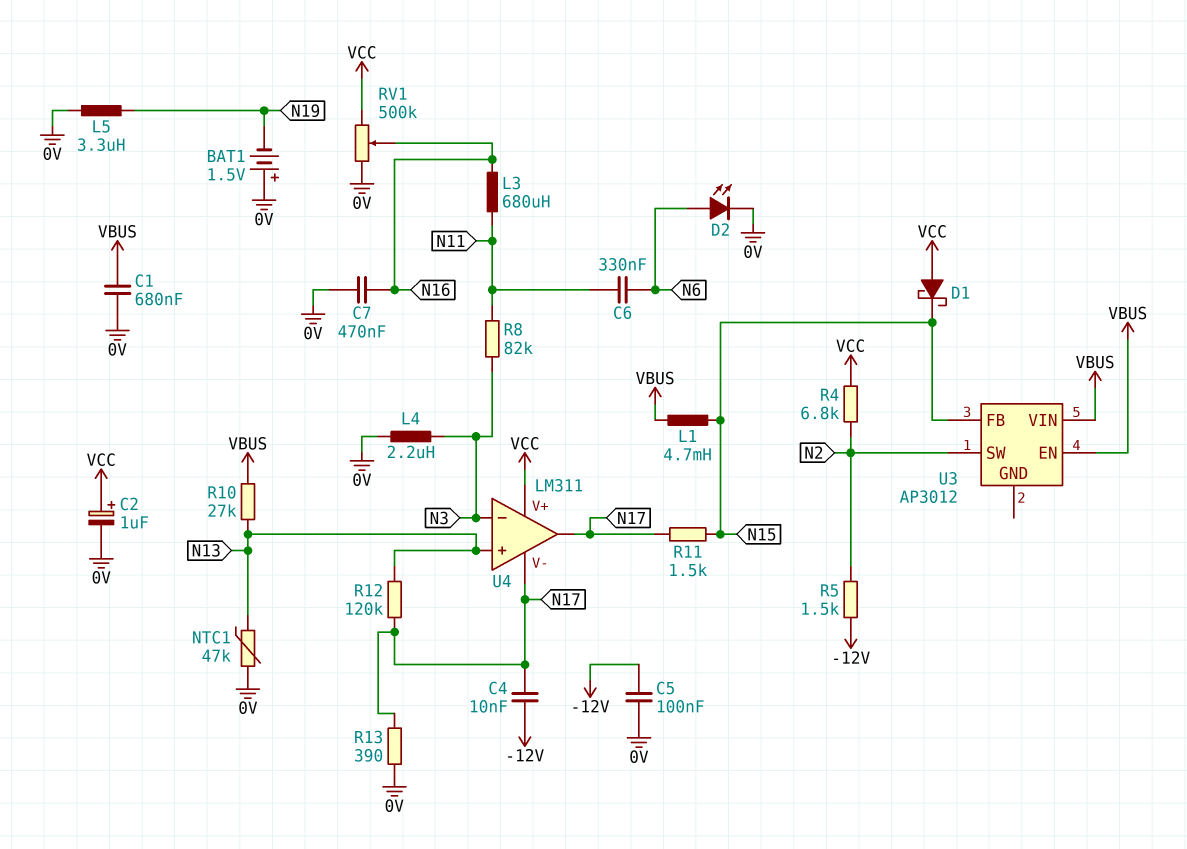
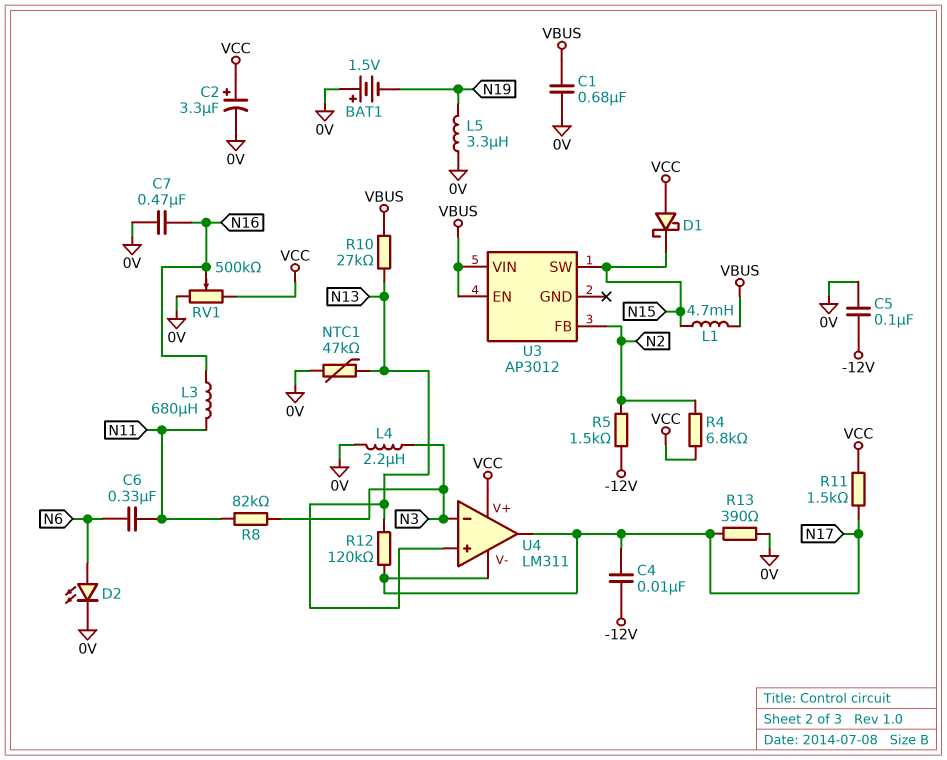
C2: 1uF (plus VCC, minus 0V) -> 3.3uF (plus VCC, minus 0V)
R11: 1.5k (N15, N17) -> 1.5k (N17, VCC)
U3 pin FB: N15 -> N2
U3 pin SW: N2 -> N15

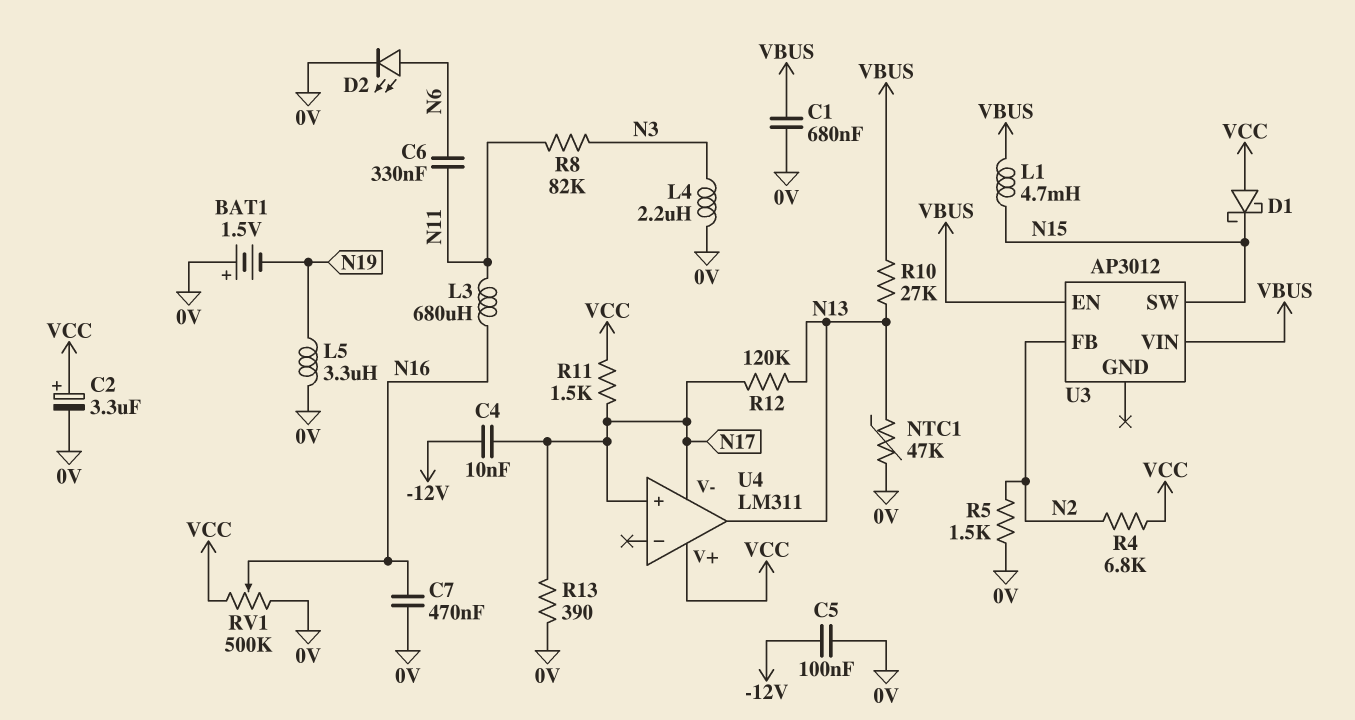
R5: 1.5k (-12V, N2) -> 1.5k (0V, N2)
U4 pin in+: N13 -> N17
U4 pin in-: N3 -> none
U4 pin out: N17 -> N13

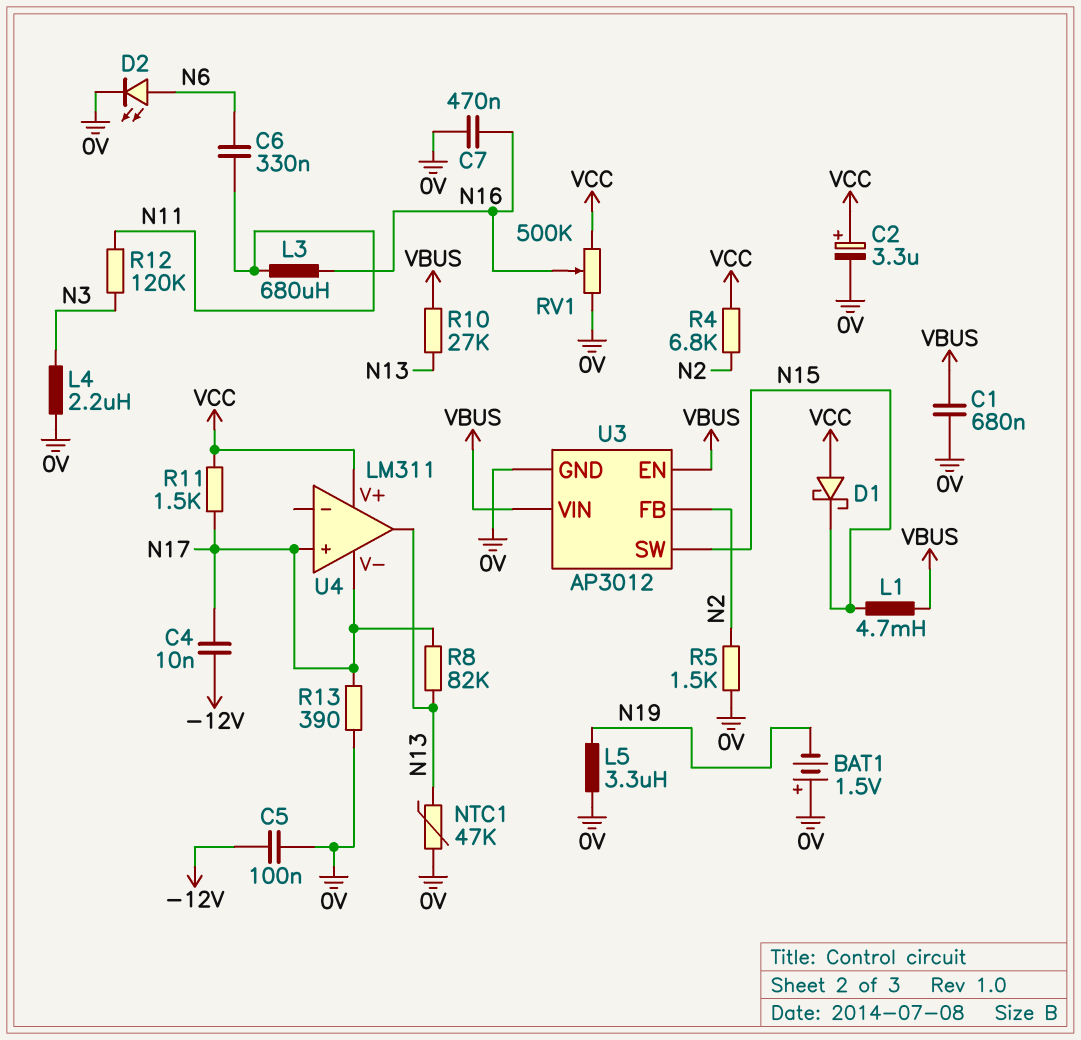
R8: 82k (N3, N11) -> 82k (N13, N17)
R12: 120k (N13, N17) -> 120k (N3, N11)
U3 pin GND: none -> 0V

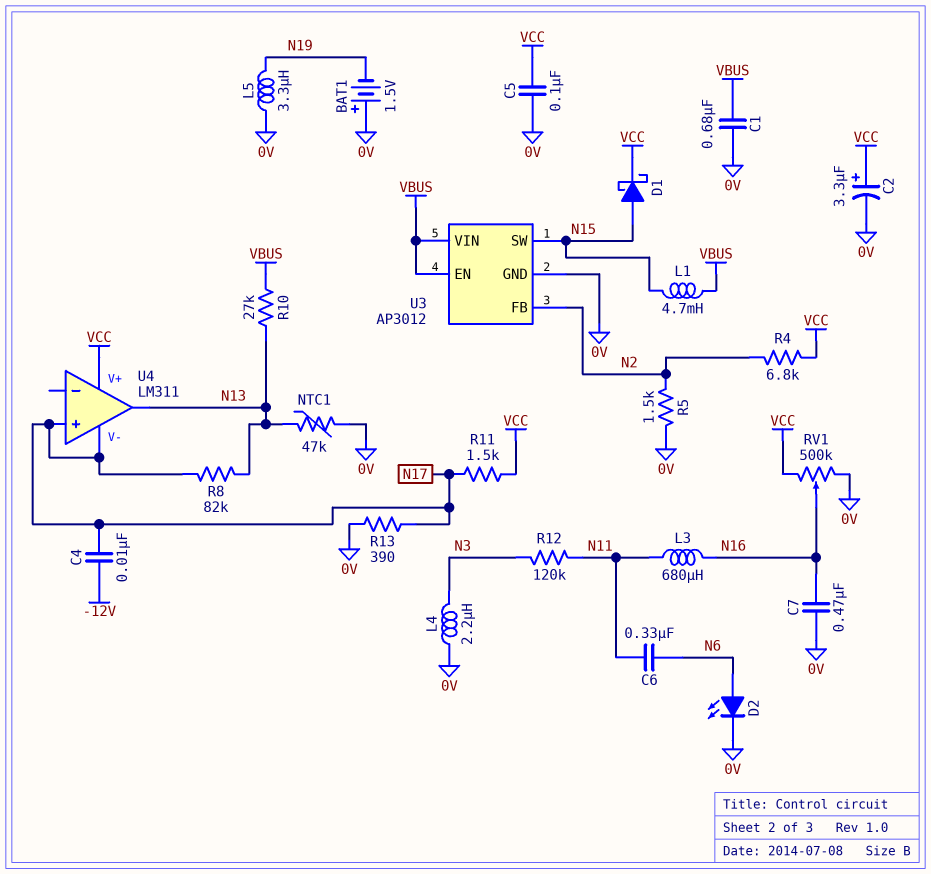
C5: 100nF (-12V, 0V) -> 100nF (0V, VCC)
D1: schottky (A VCC, K N15) -> schottky (A N15, K VCC)

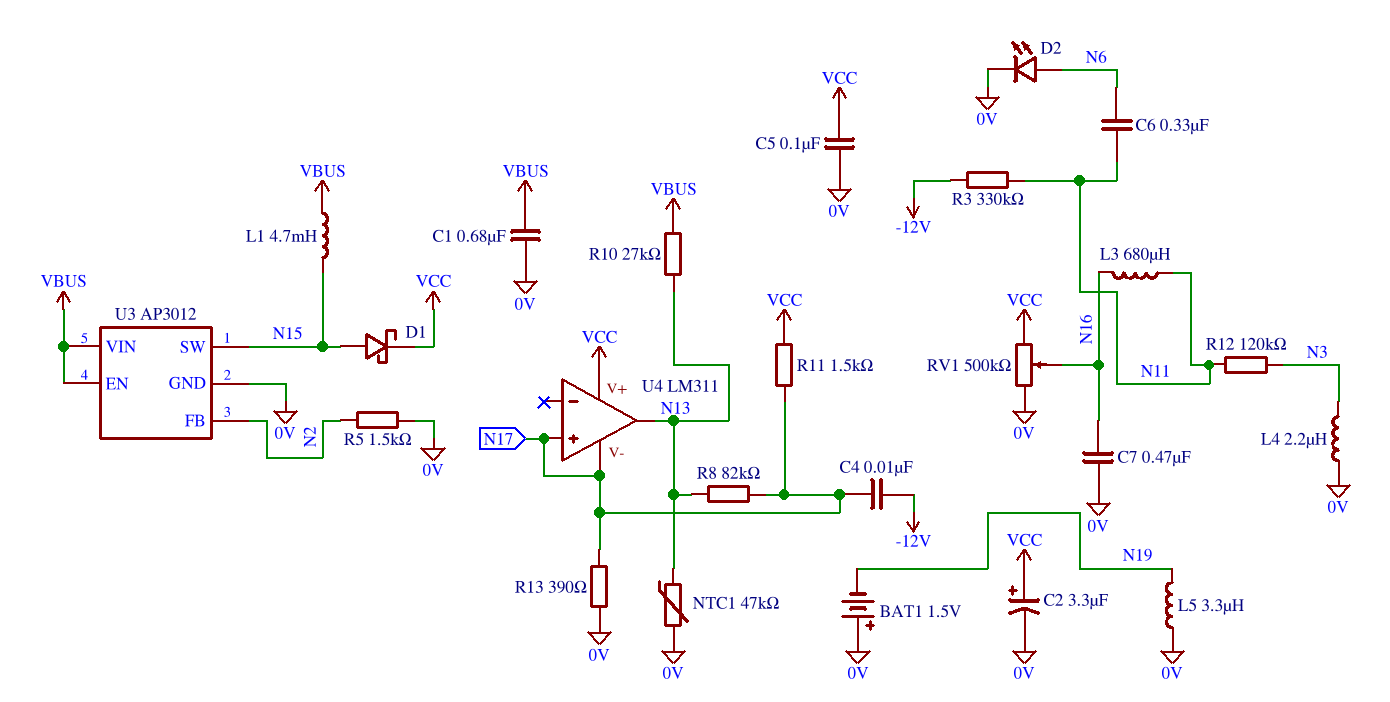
R3: none -> 330k (-12V, N11)
R4: 6.8k (N2, VCC) -> none

